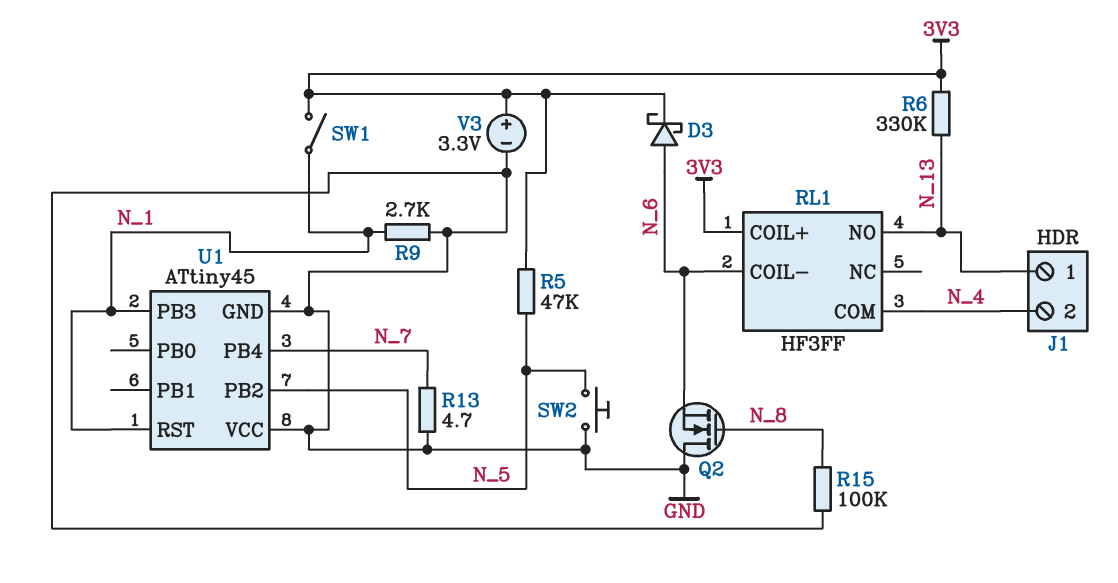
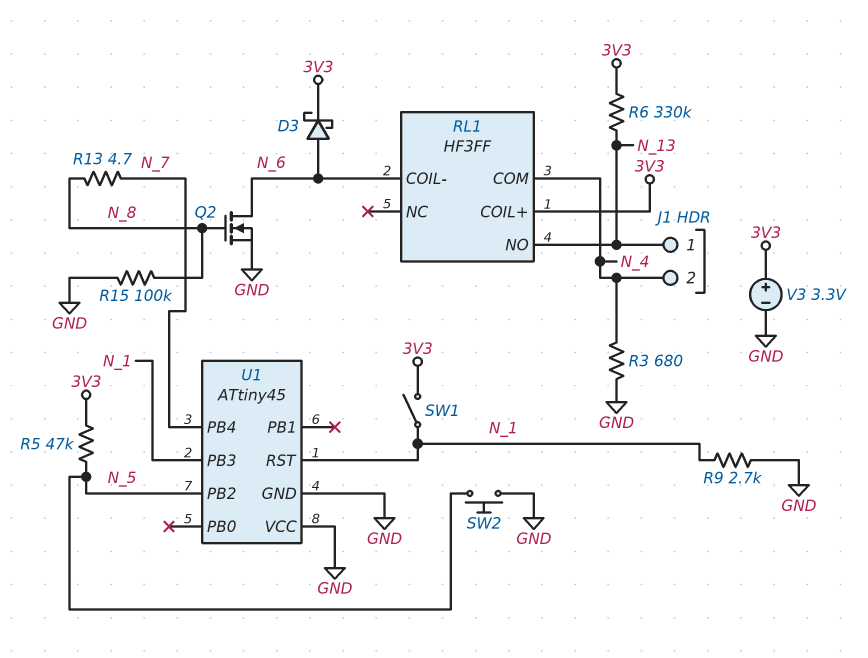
Q2: NMOS (G N_8, D GND, S N_6) -> NMOS (G N_8, D N_6, S GND)
R3: none -> 680 (GND, N_4)
R13: 4.7 (GND, N_7) -> 4.7 (N_7, N_8)

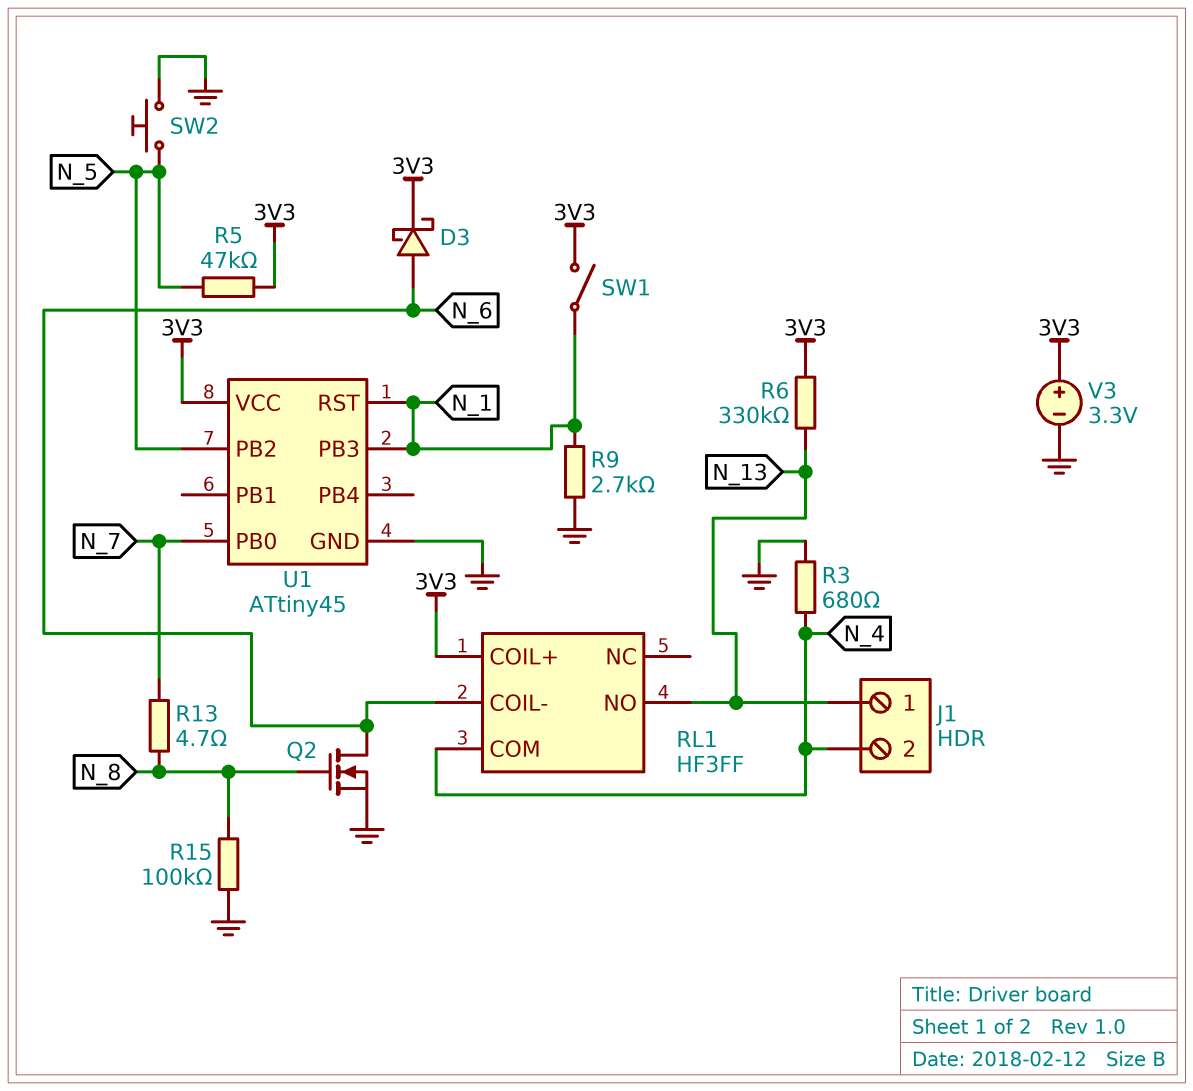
U1 pin PB0: none -> N_7
U1 pin PB4: N_7 -> none
U1 pin VCC: GND -> 3V3

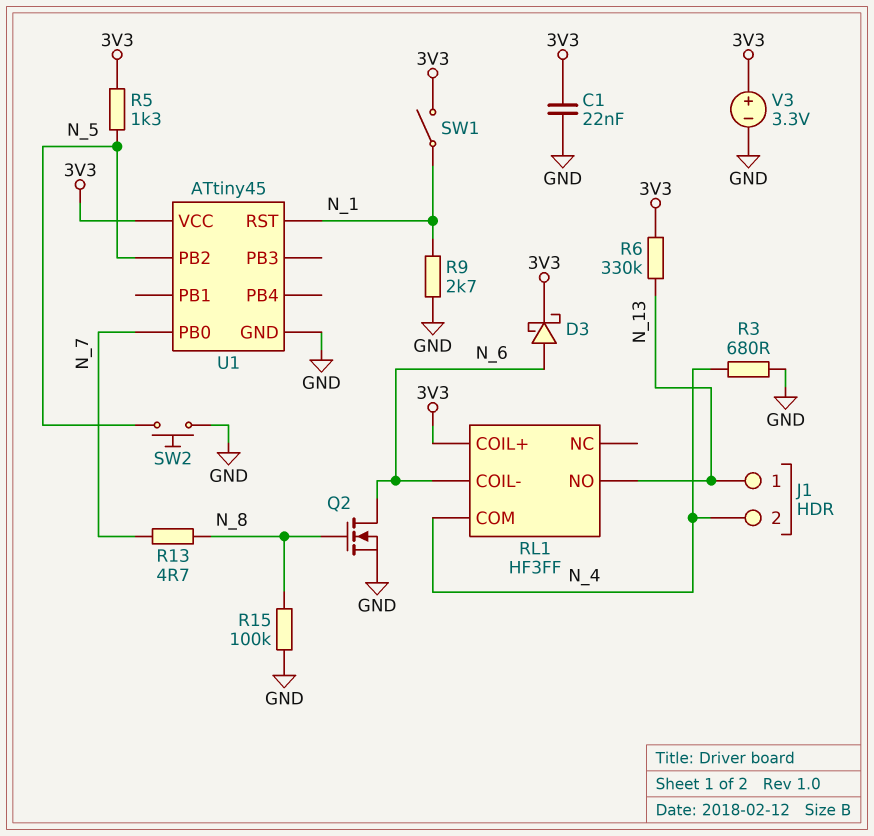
C1: none -> 22nF (3V3, GND)
R5: 47k (3V3, N_5) -> 1.3k (3V3, N_5)
U1 pin PB3: N_1 -> none

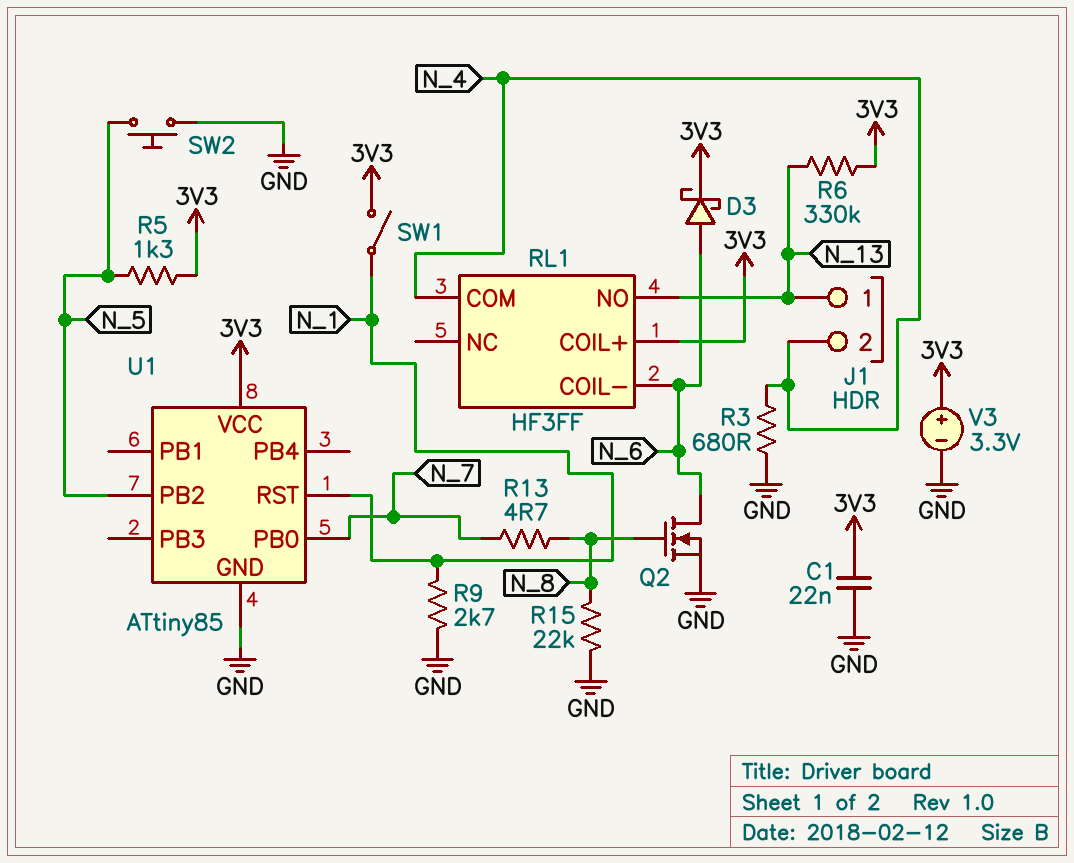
R15: 100k (GND, N_8) -> 22k (GND, N_8)
U1: ATtiny45 -> ATtiny85

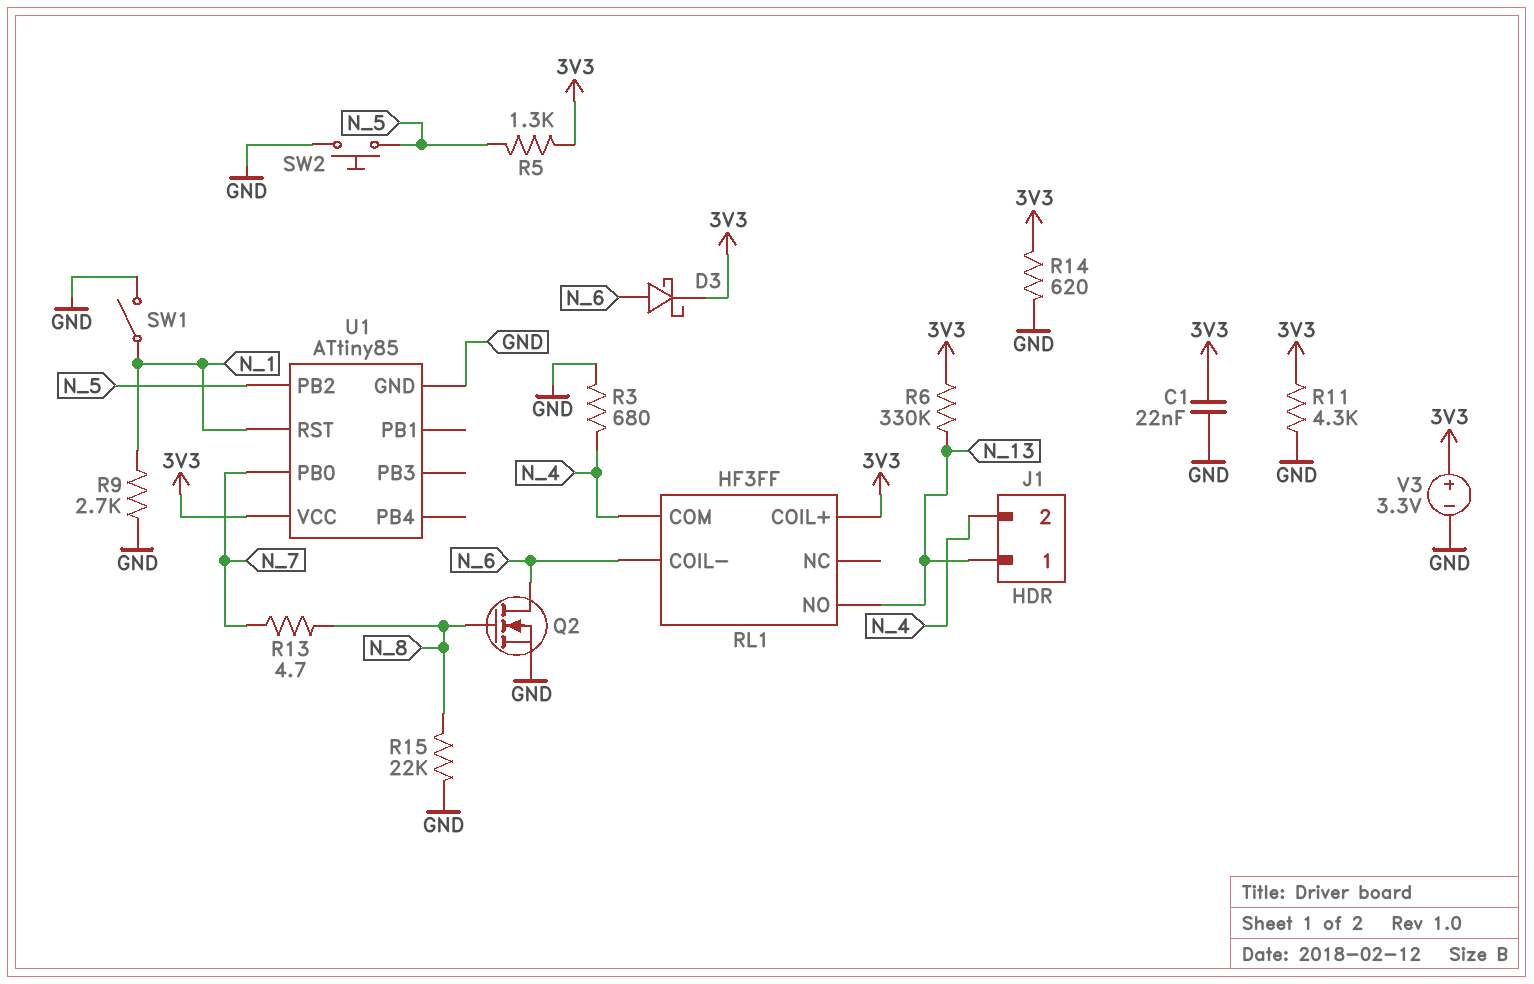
R11: none -> 4.3k (3V3, GND)
R14: none -> 620 (3V3, GND)
SW1: switch (3V3, N_1) -> switch (GND, N_1)

